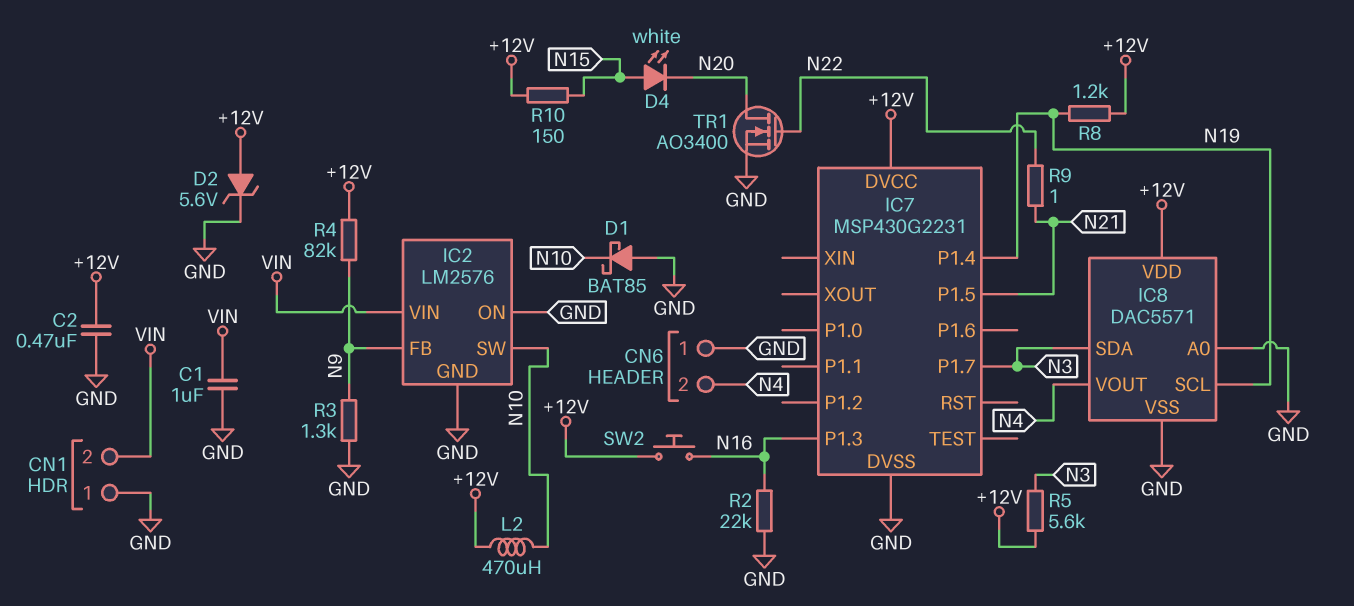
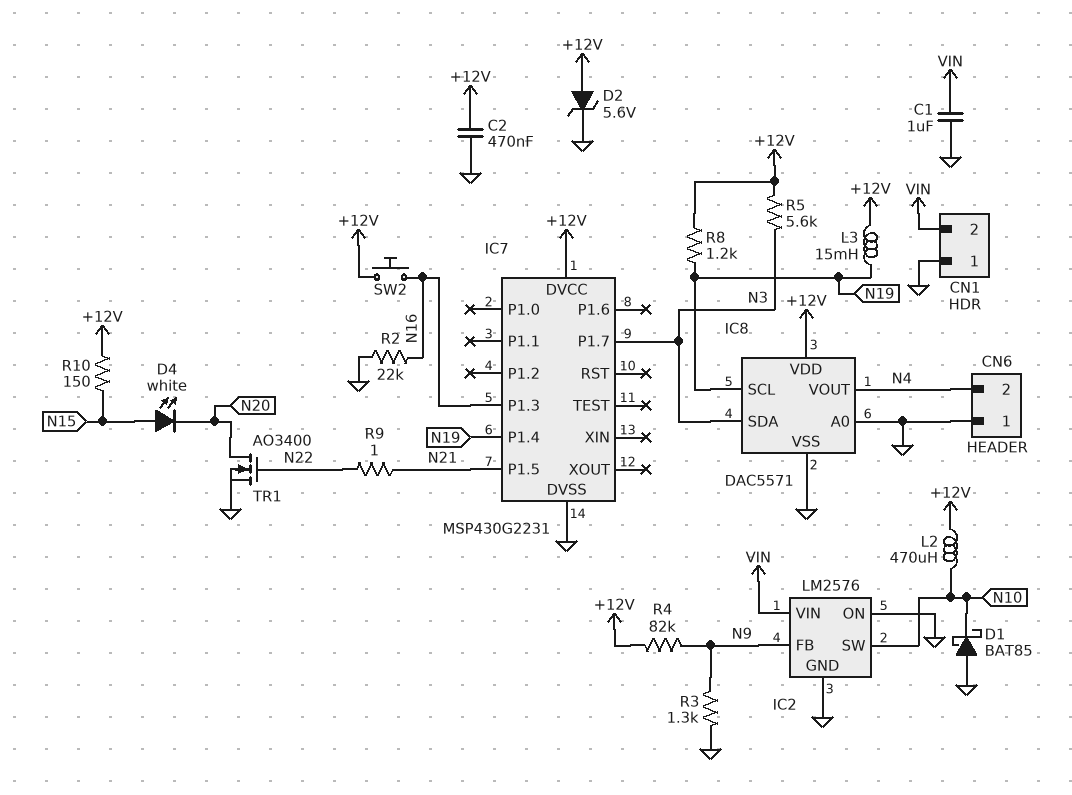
L3: none -> 15mH (+12V, N19)

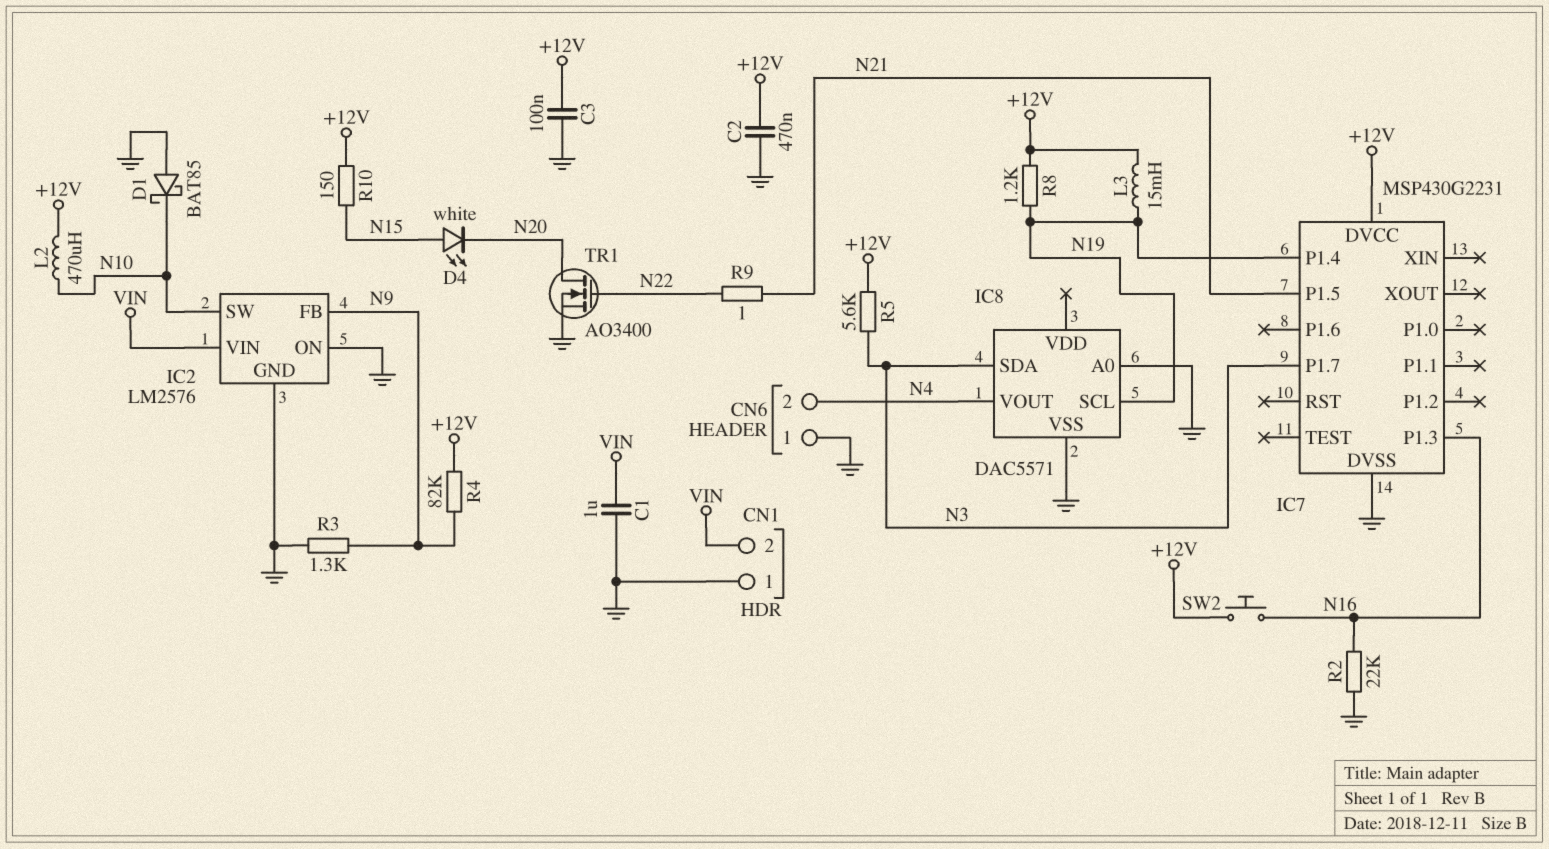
C3: none -> 100nF (+12V, GND)
D2: zener 5.6V (A +12V, K GND) -> none
IC8 pin VDD: +12V -> none

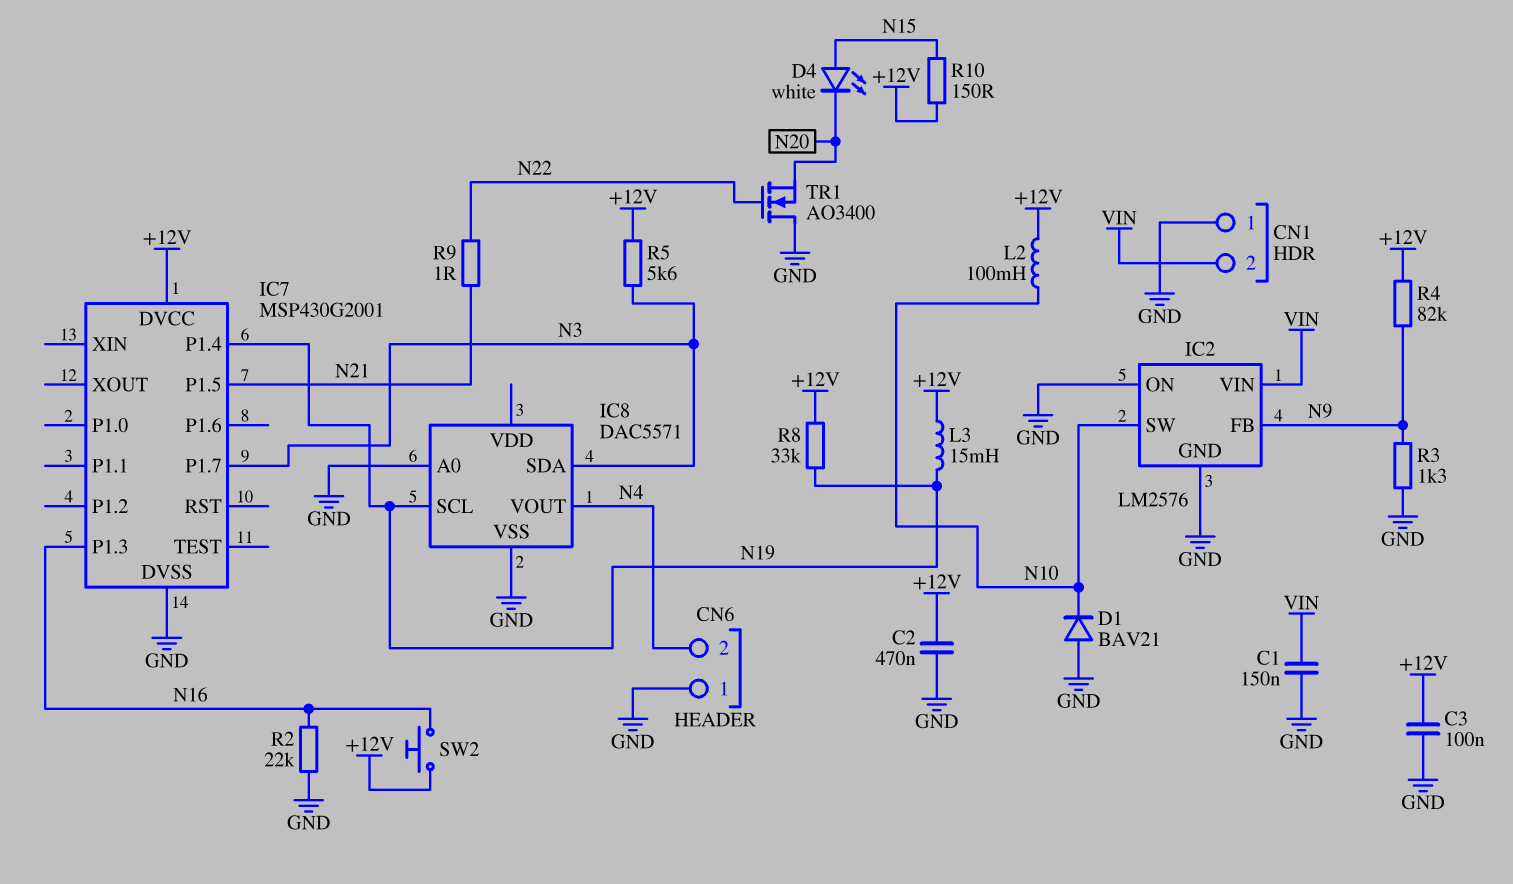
C1: 1uF (GND, VIN) -> 150nF (GND, VIN)
D1: schottky BAT85 (A GND, K N10) -> diode BAV21 (A GND, K N10)
IC7: MSP430G2231 -> MSP430G2001
L2: 470uH (+12V, N10) -> 100mH (+12V, N10)
R8: 1.2k (+12V, N19) -> 33k (+12V, N19)
TR1: NMOS AO3400 (G N22, D N20, S GND) -> NMOS AO3400 (G N22, D GND, S N20)

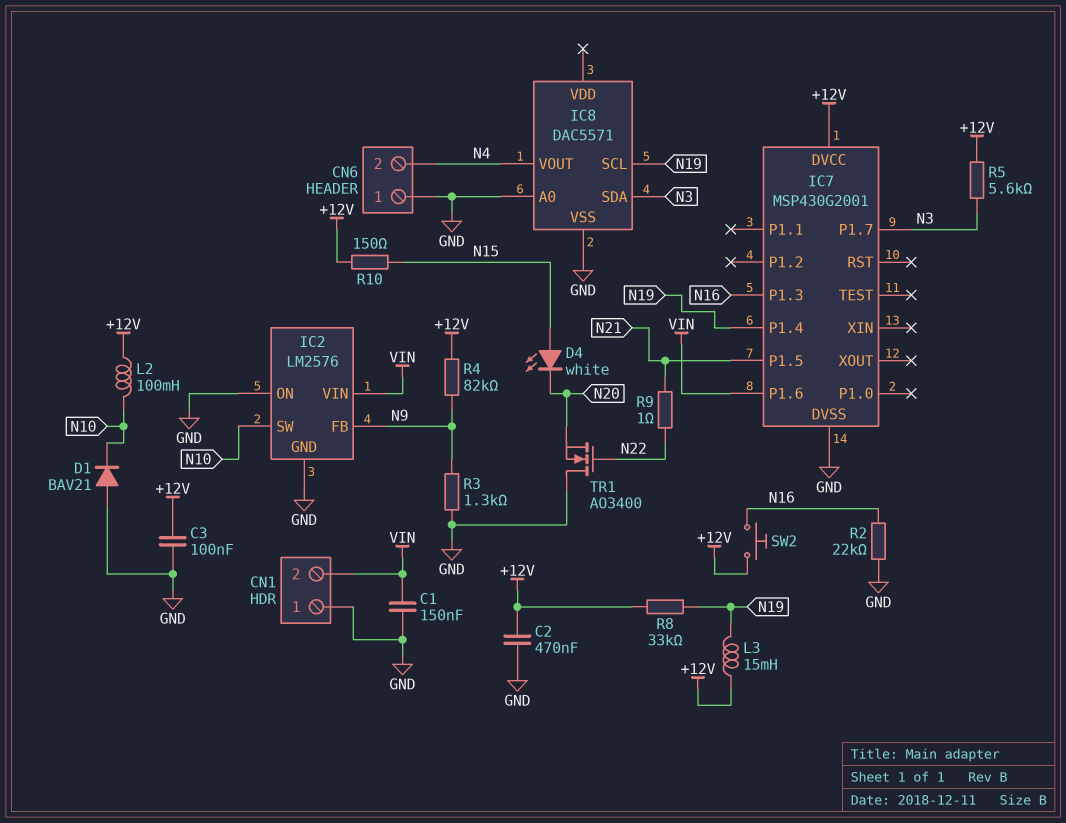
IC7 pin P1.6: none -> VIN

